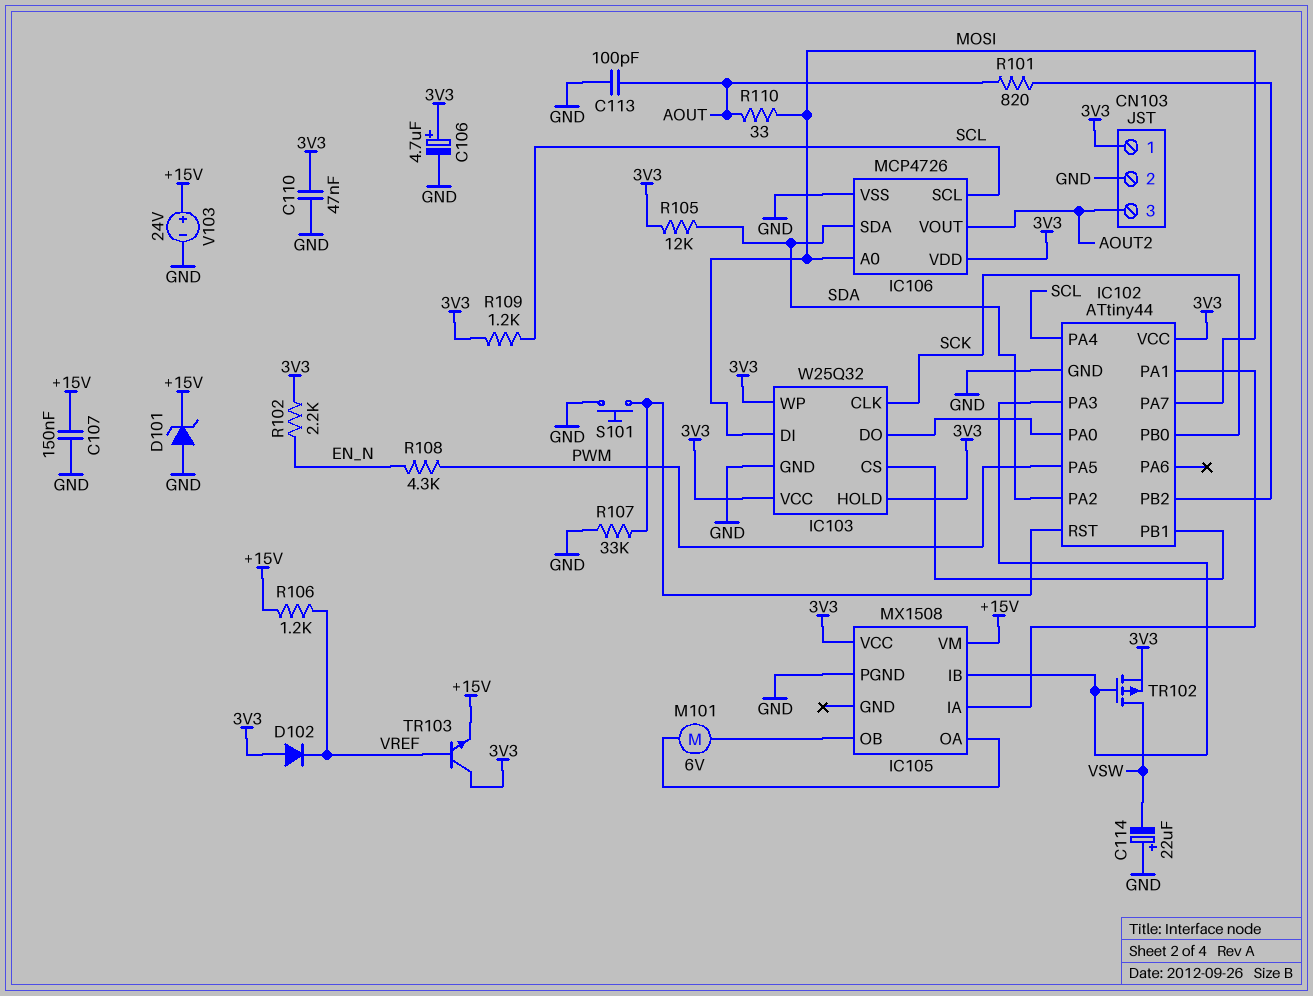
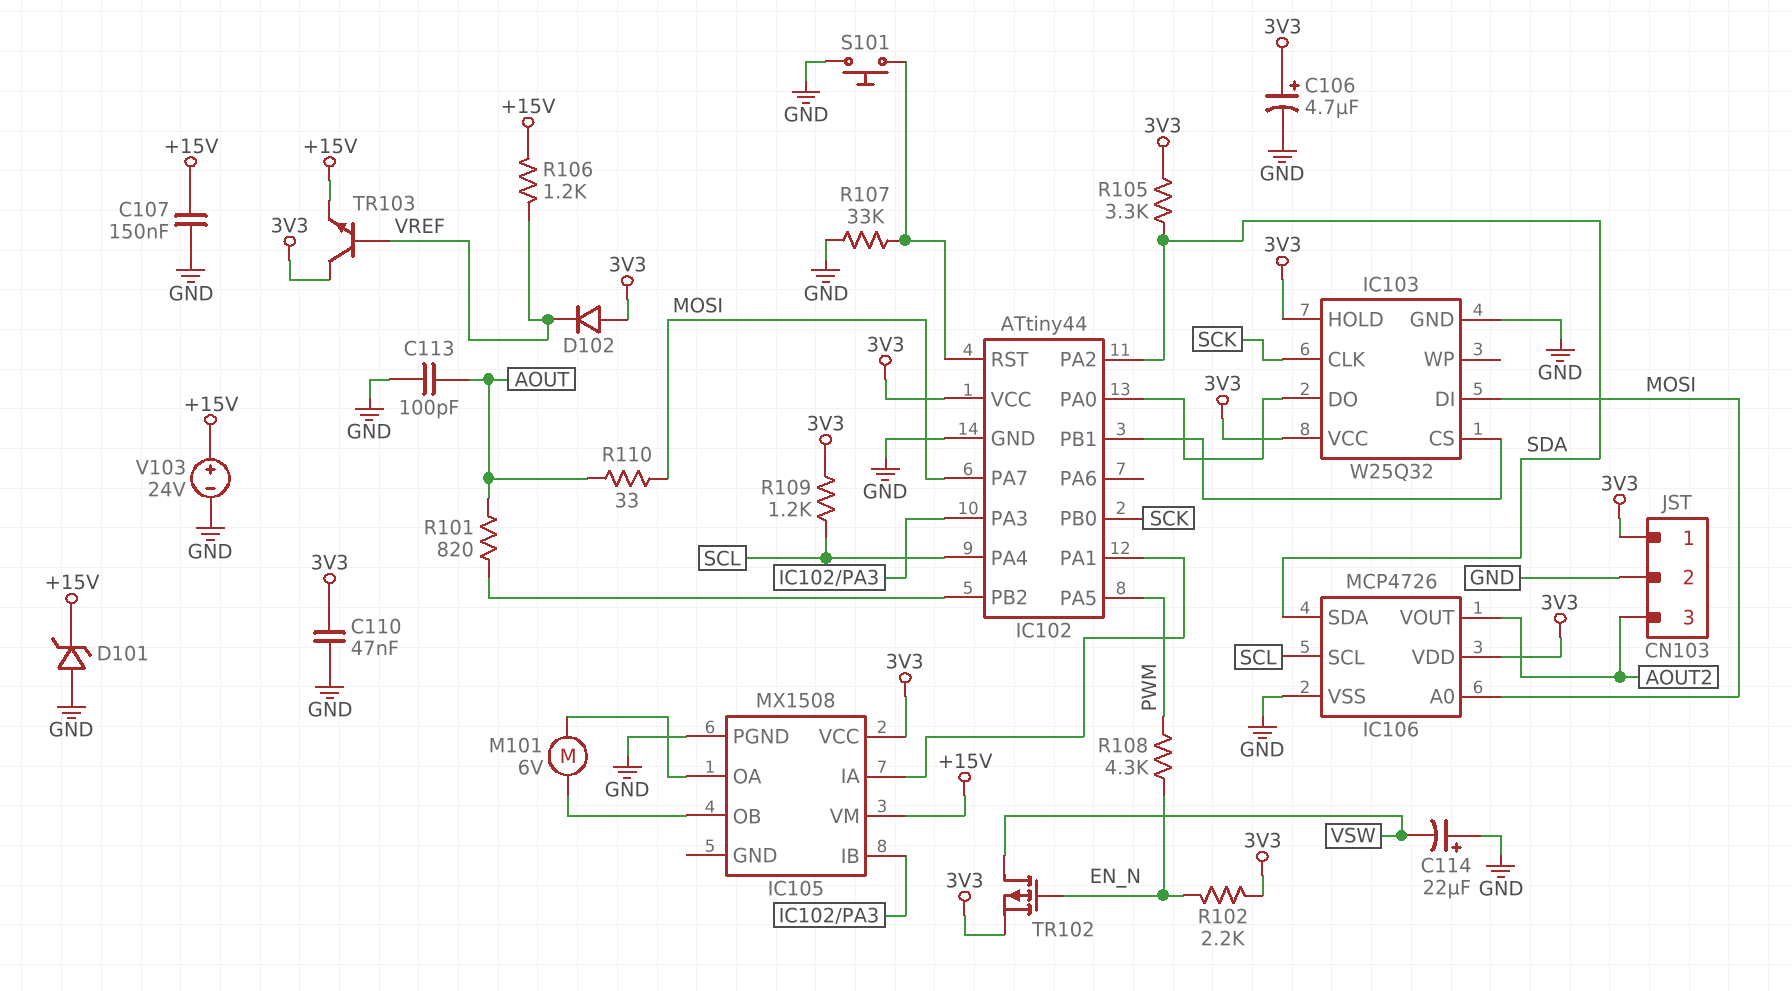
IC103 pin WP: 3V3 -> none
R105: 12k (3V3, SDA) -> 3.3k (3V3, SDA)
TR102: PMOS (G IC102/PA3, D VSW, S 3V3) -> PMOS (G EN_N, D VSW, S 3V3)

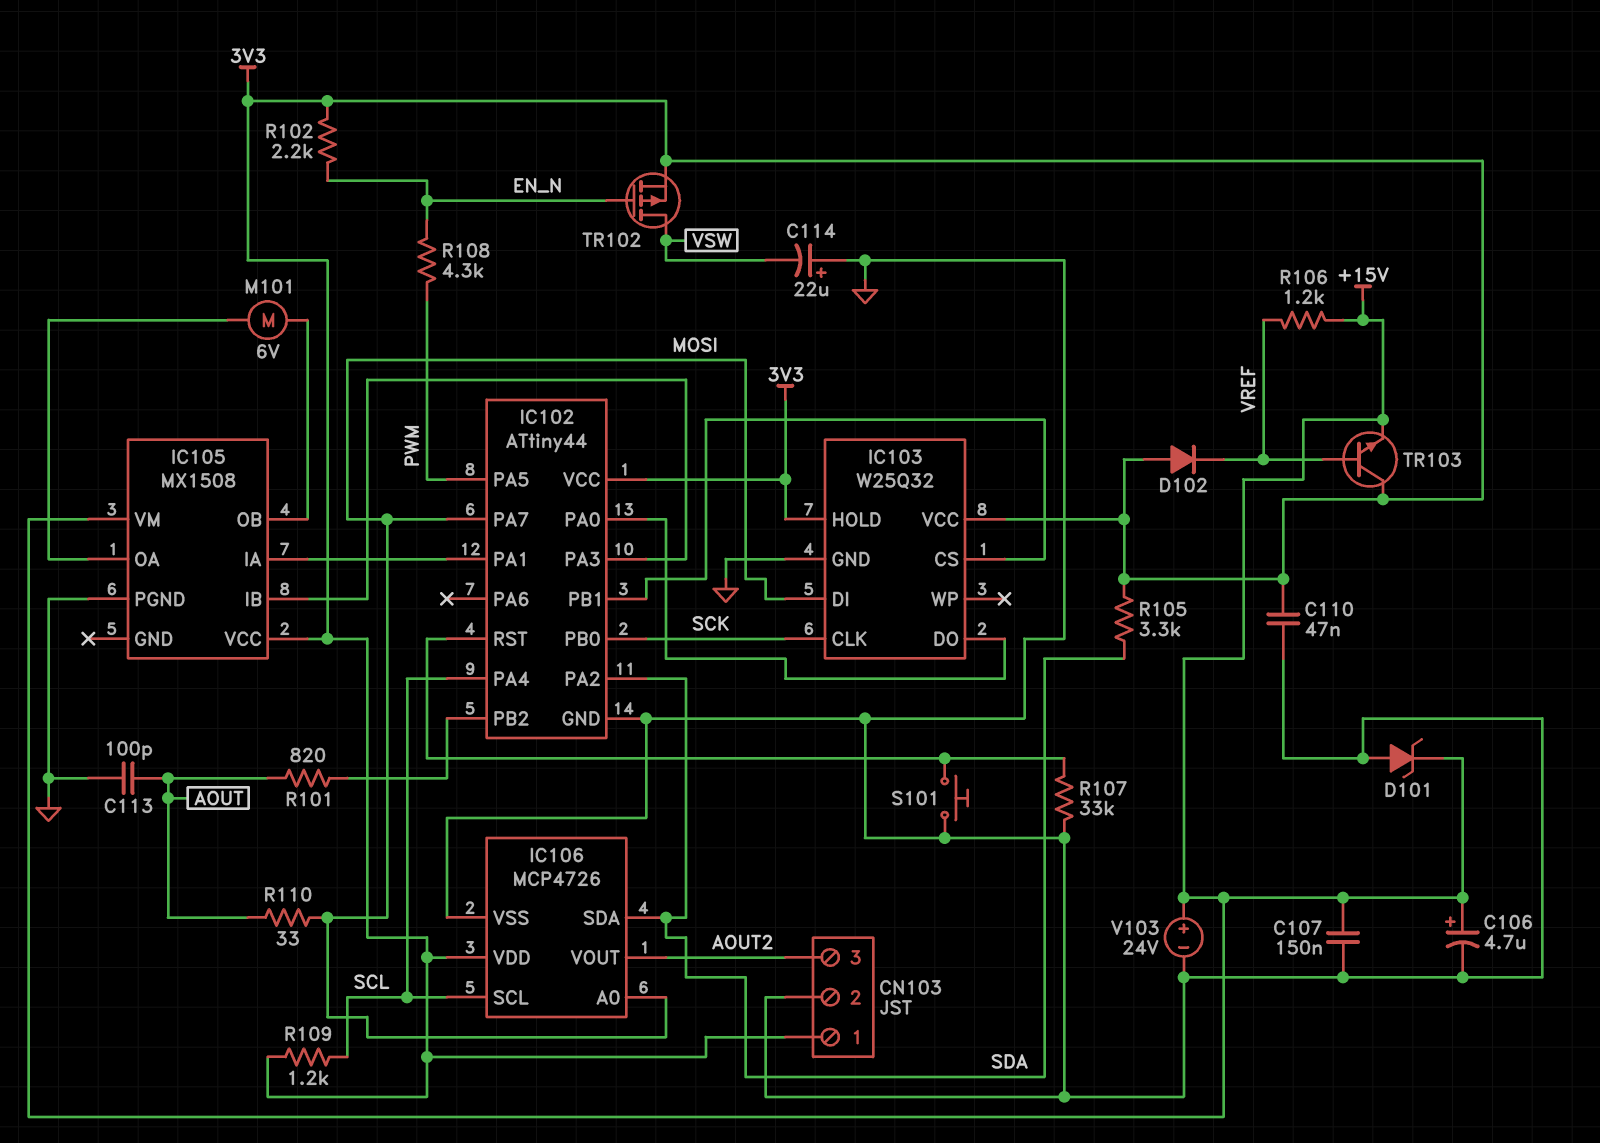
C106: 4.7uF (plus 3V3, minus GND) -> 4.7uF (plus +15V, minus GND)

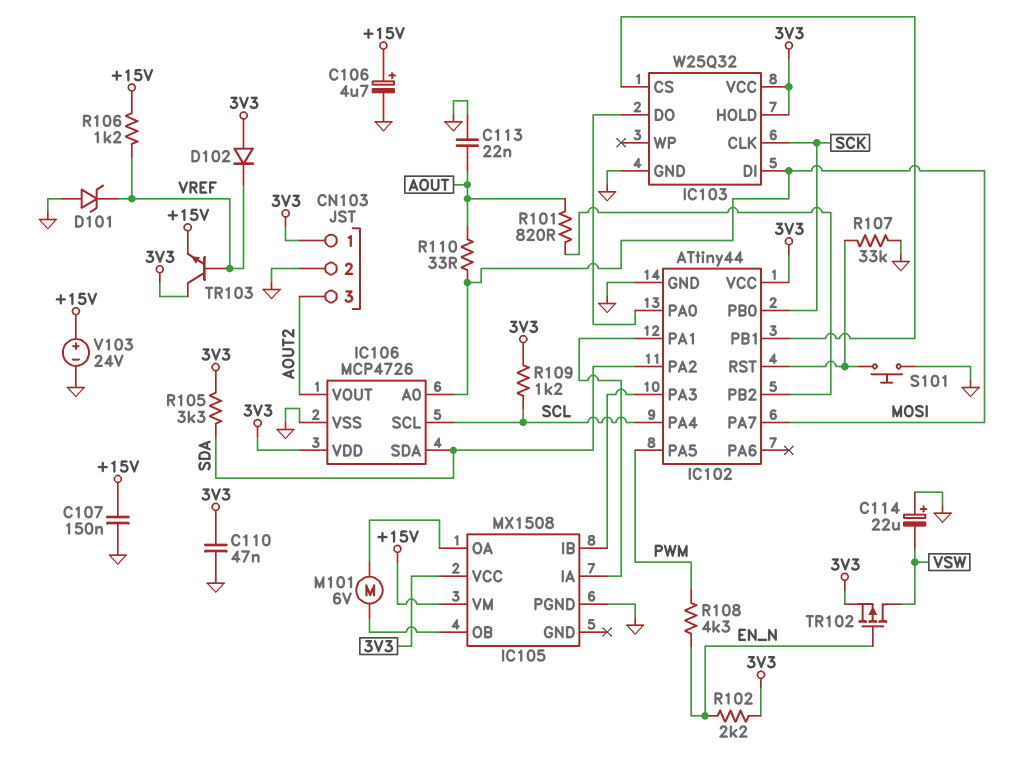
C113: 100pF (AOUT, GND) -> 22nF (AOUT, GND)
D101: zener (A GND, K +15V) -> zener (A GND, K VREF)

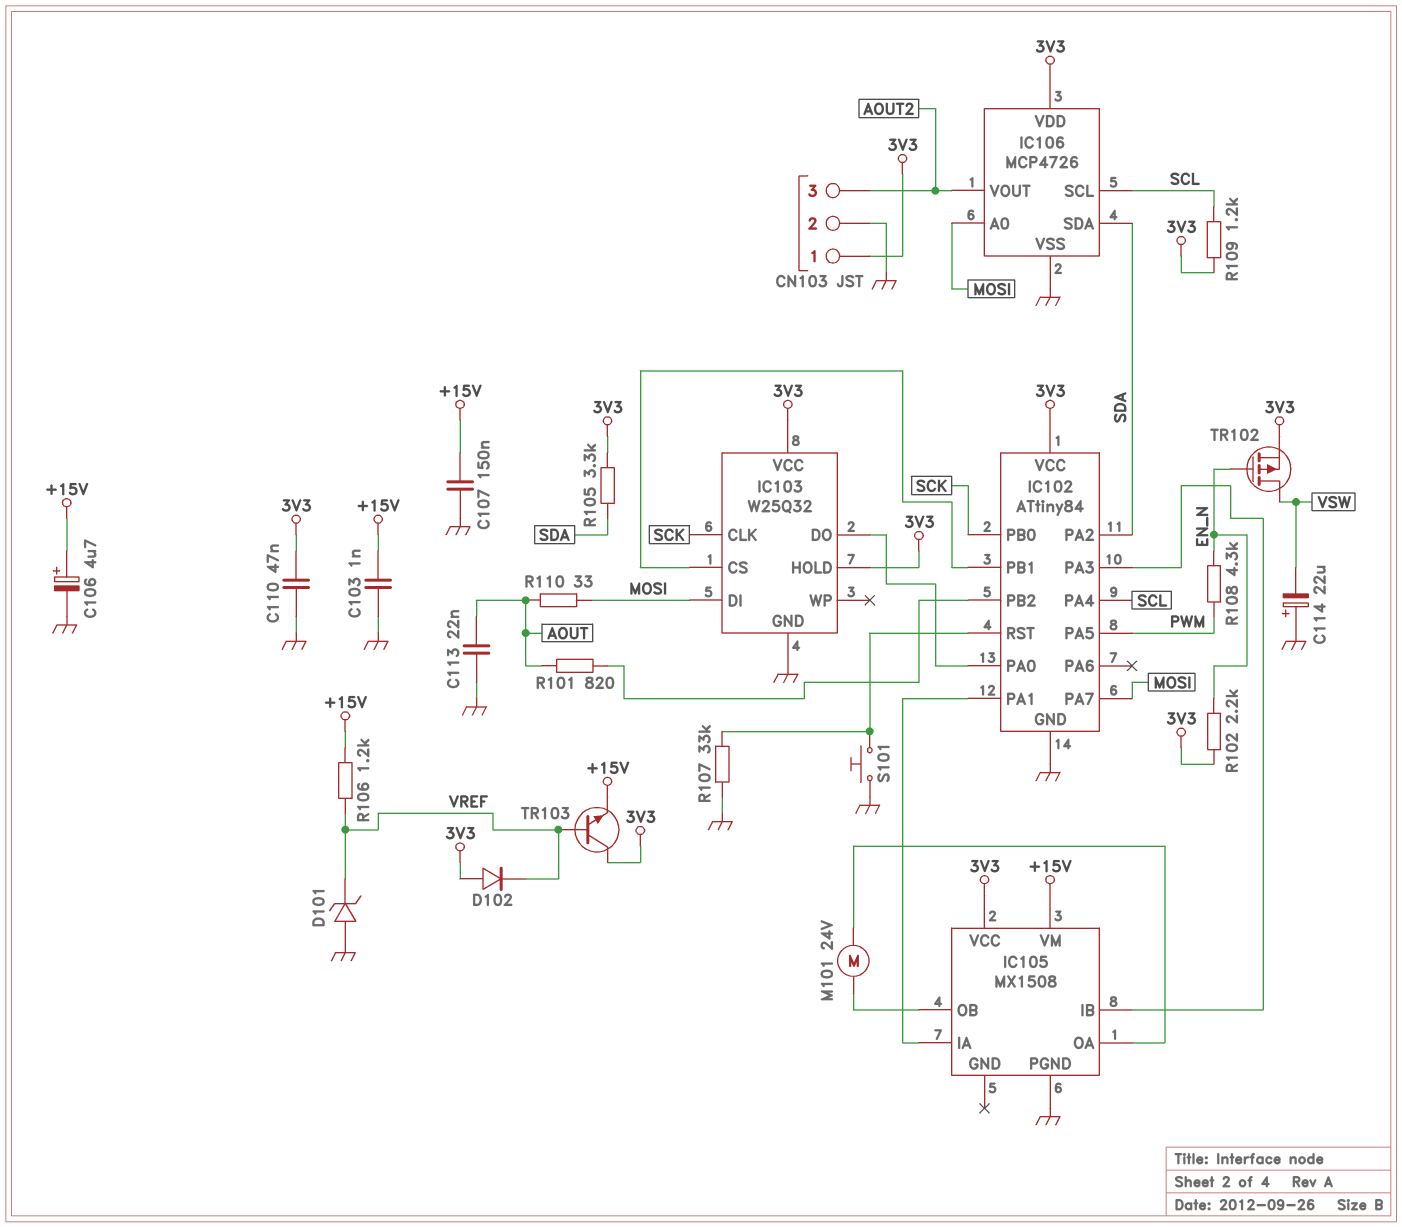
C103: none -> 1nF (+15V, GND)
IC102: ATtiny44 -> ATtiny84
M101: motor 6V (IC105/OA, IC105/OB) -> motor 24V (IC105/OA, IC105/OB)
V103: 24V (plus +15V, minus GND) -> none

